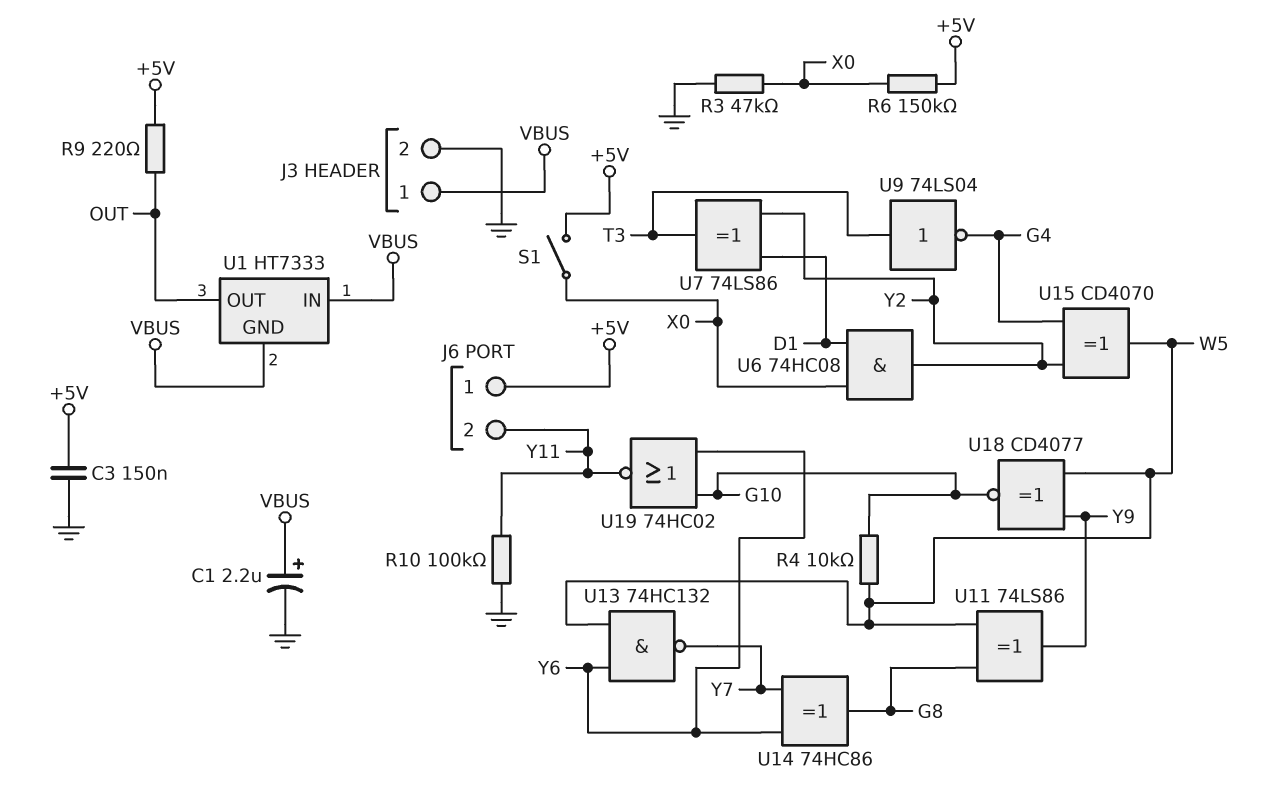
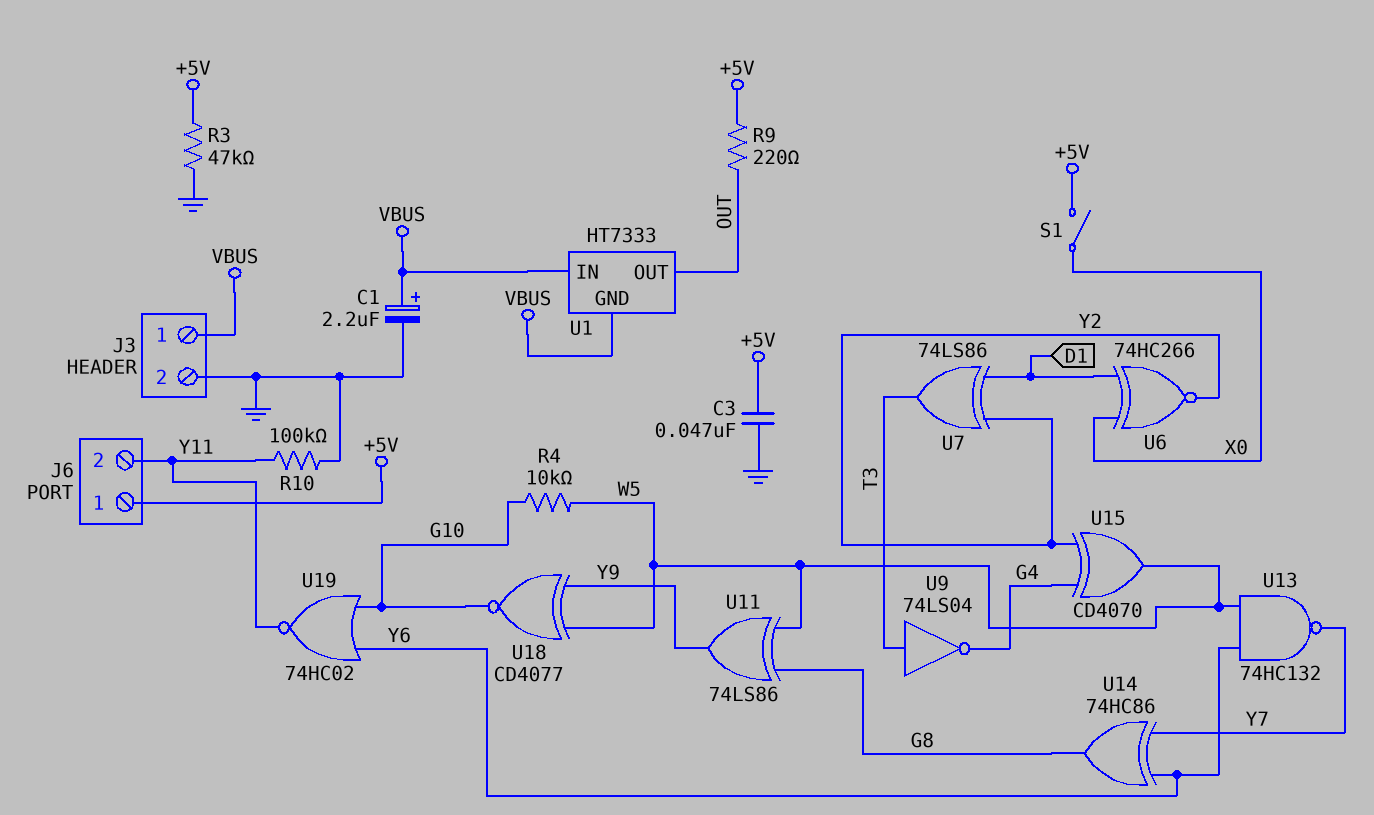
C3: 150nF (+5V, GND) -> 47nF (+5V, GND)
R3: 47k (GND, X0) -> 47k (+5V, GND)
R6: 150k (+5V, X0) -> none
U6: AND 74HC08 (in D1, in X0, out Y2) -> XNOR 74HC266 (in D1, in X0, out Y2)

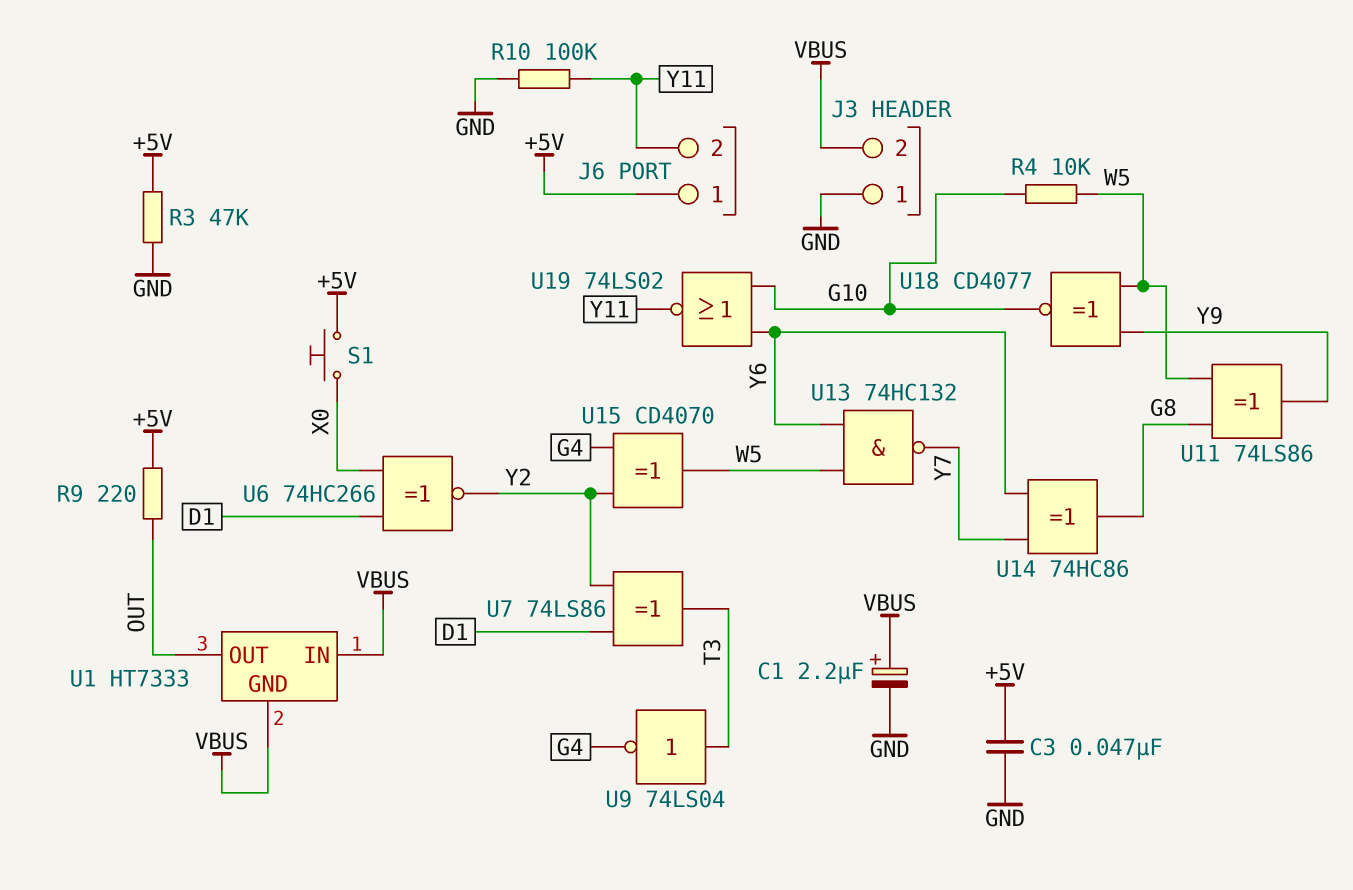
J3 pin 1: VBUS -> GND
J3 pin 2: GND -> VBUS
S1: switch (+5V, X0) -> button (+5V, X0)
U19: NOR 74HC02 (in G10, in Y6, out Y11) -> NOR 74LS02 (in G10, in Y6, out Y11)

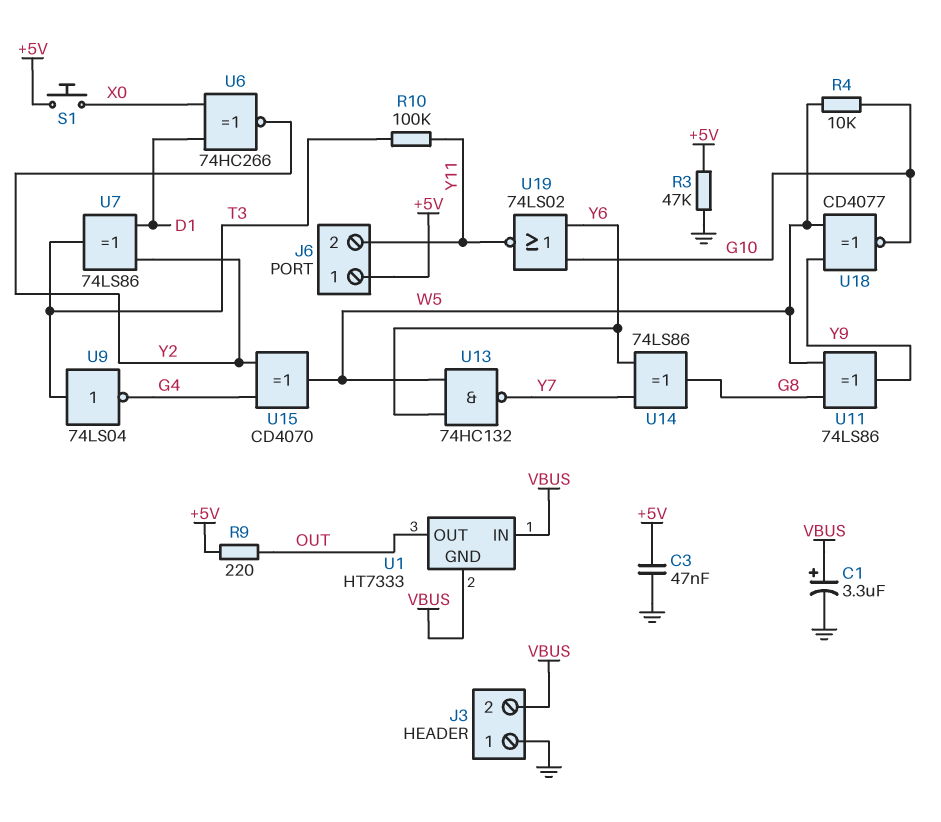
C1: 2.2uF (plus VBUS, minus GND) -> 3.3uF (plus VBUS, minus GND)
R10: 100k (GND, Y11) -> 100k (T3, Y11)
U14: XOR 74HC86 (in Y6, in Y7, out G8) -> XOR 74LS86 (in Y6, in Y7, out G8)

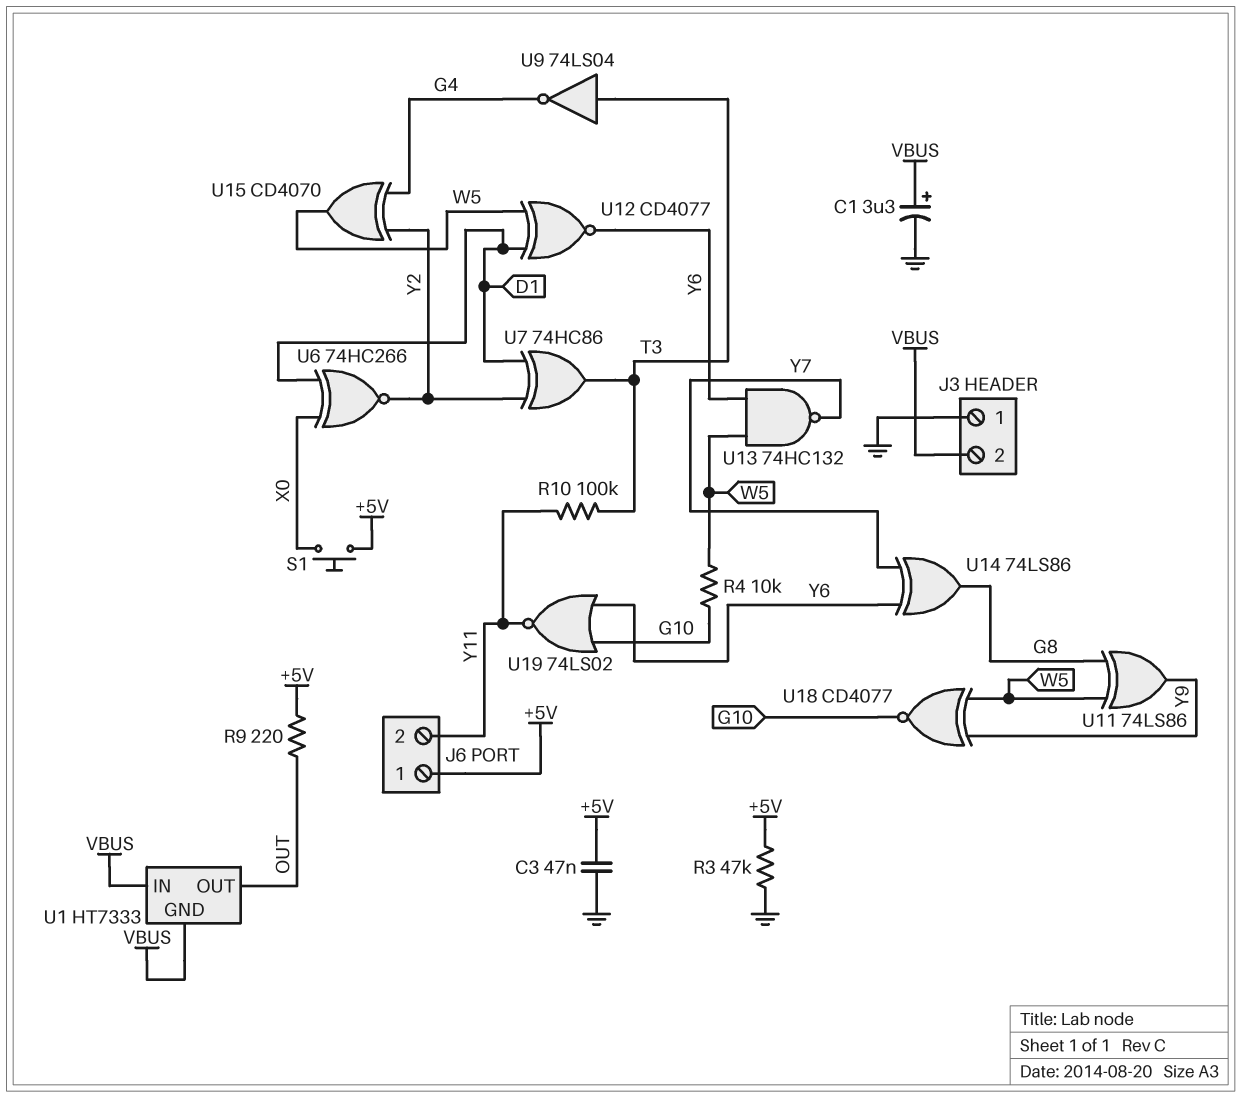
U7: XOR 74LS86 (in D1, in Y2, out T3) -> XOR 74HC86 (in D1, in Y2, out T3)
U12: none -> XNOR CD4077 (in D1, in W5, out Y6)

